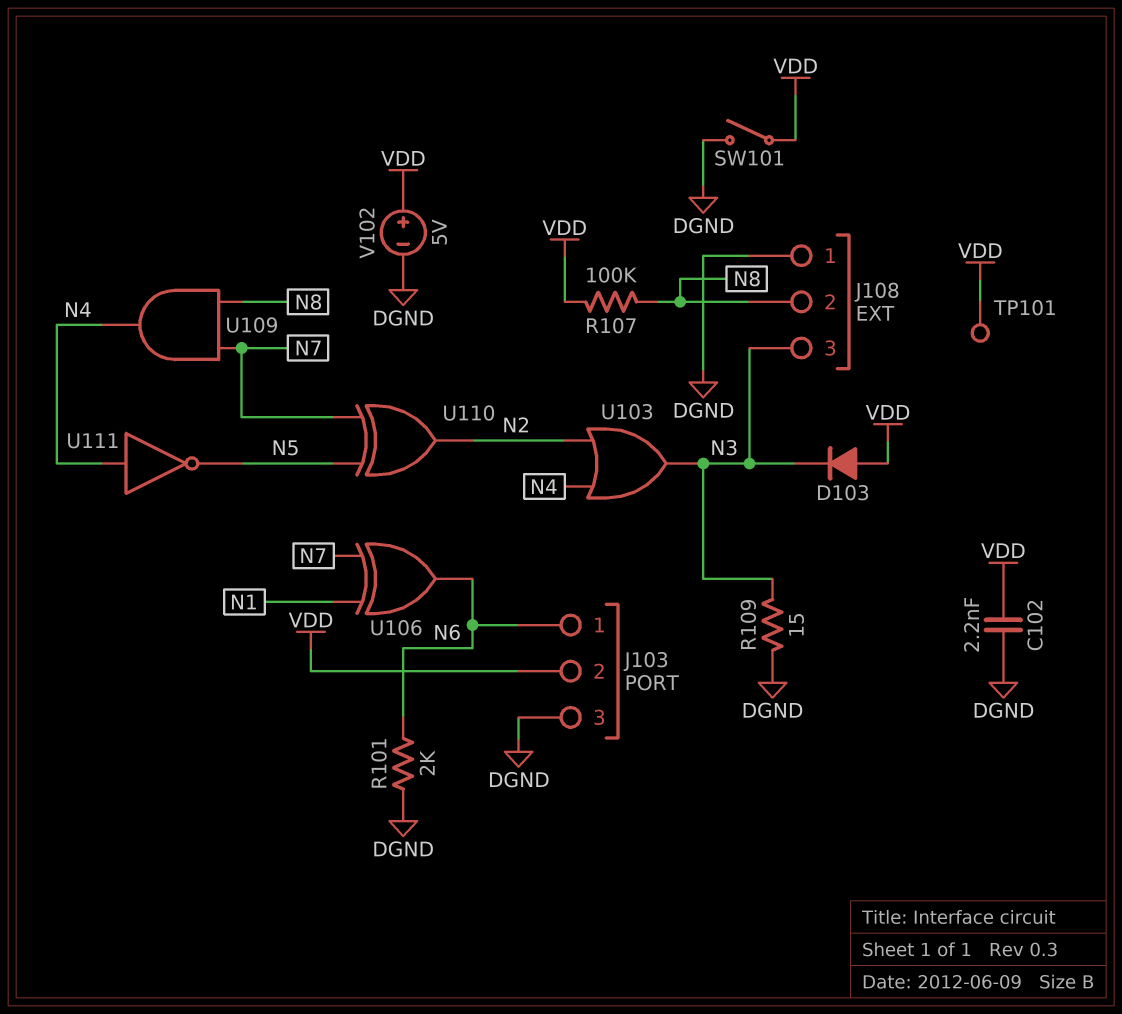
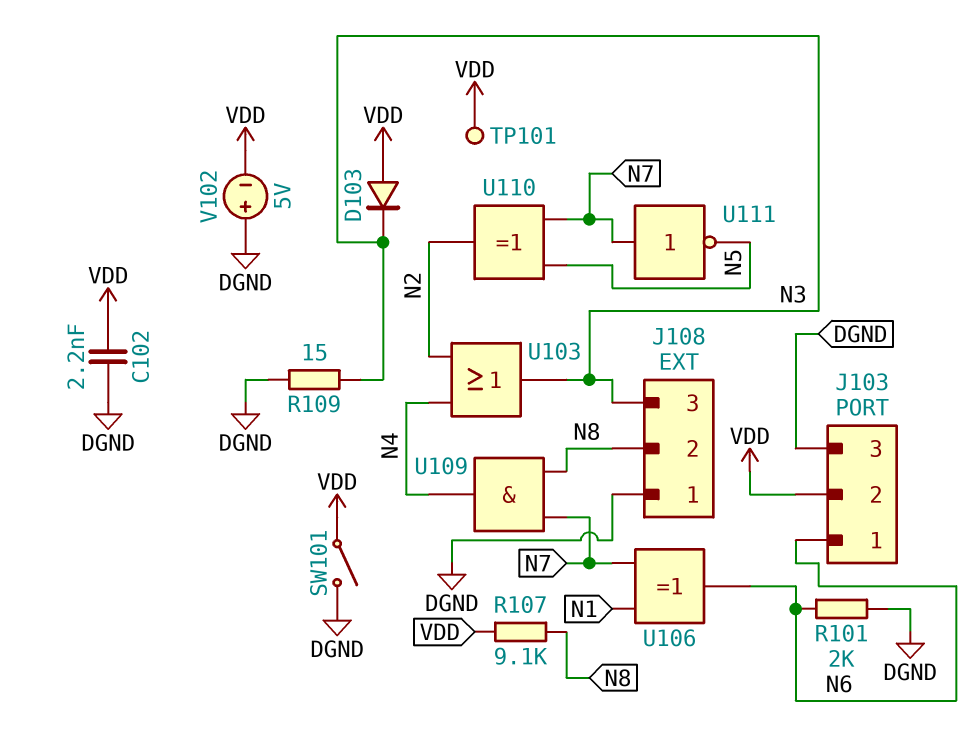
R107: 100k (N8, VDD) -> 9.1k (N8, VDD)
U111: NOT (in N4, out N5) -> NOT (in N7, out N5)
V102: 5V (plus VDD, minus DGND) -> 5V (plus DGND, minus VDD)

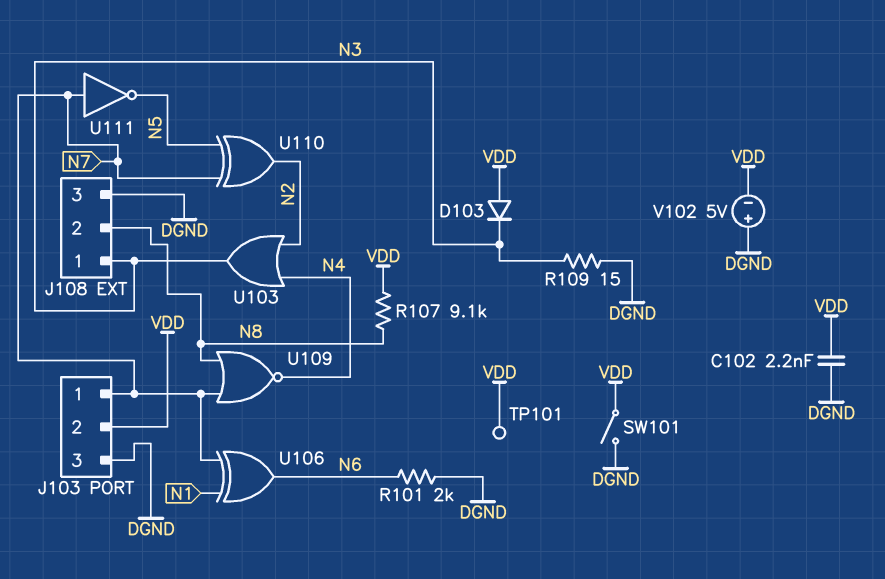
J103 pin 1: N6 -> N7
J108 pin 1: DGND -> N3
J108 pin 3: N3 -> DGND
U109: AND (in N7, in N8, out N4) -> NOR (in N7, in N8, out N4)

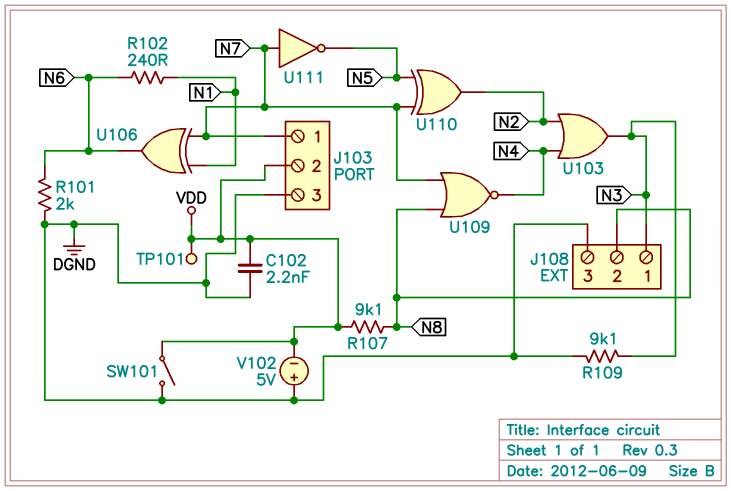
D103: diode (A VDD, K N3) -> none
R102: none -> 240 (N1, N6)
R109: 15 (DGND, N3) -> 9.1k (DGND, N3)

